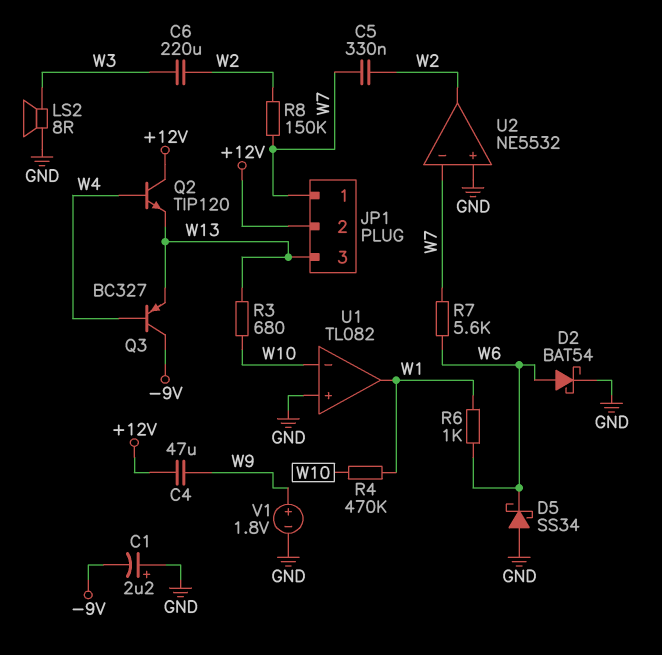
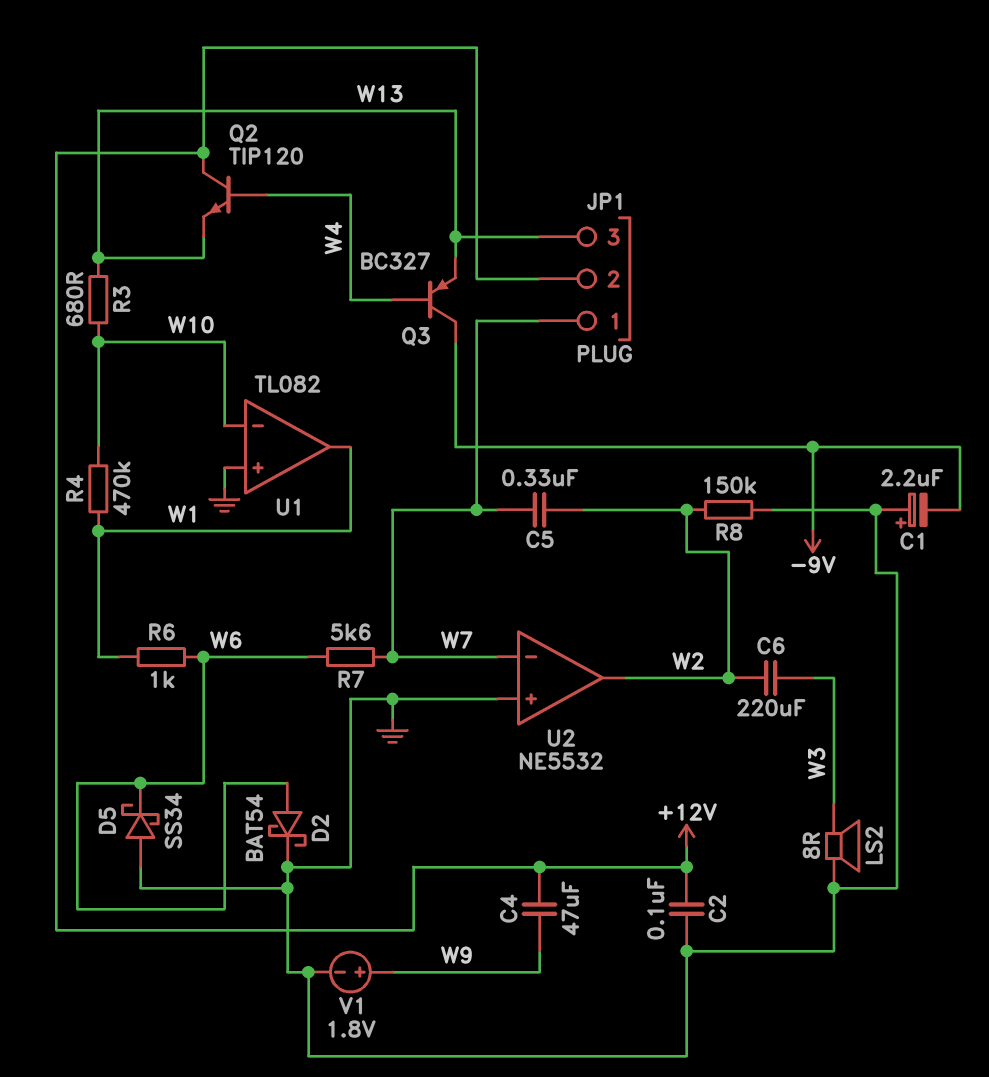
C2: none -> 100nF (+12V, GND)
R8: 150k (W2, W7) -> 150k (GND, W2)

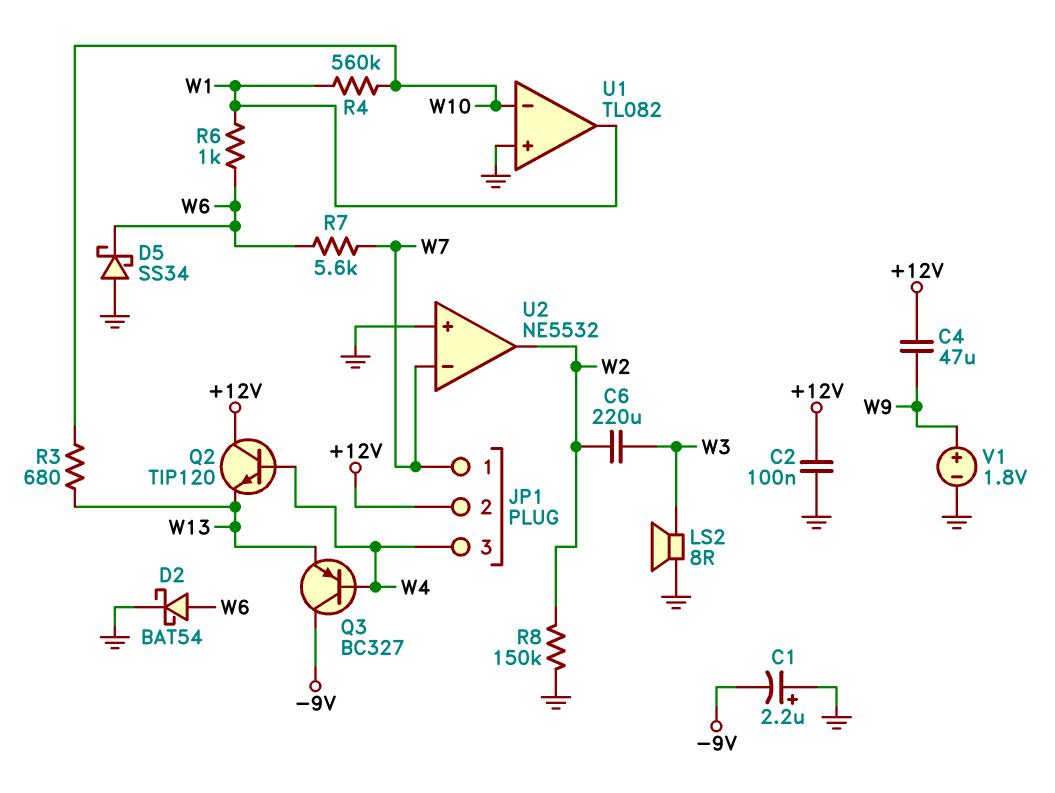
C5: 330nF (W2, W7) -> none
JP1 pin 3: W13 -> W4
R4: 470k (W1, W10) -> 560k (W1, W10)

